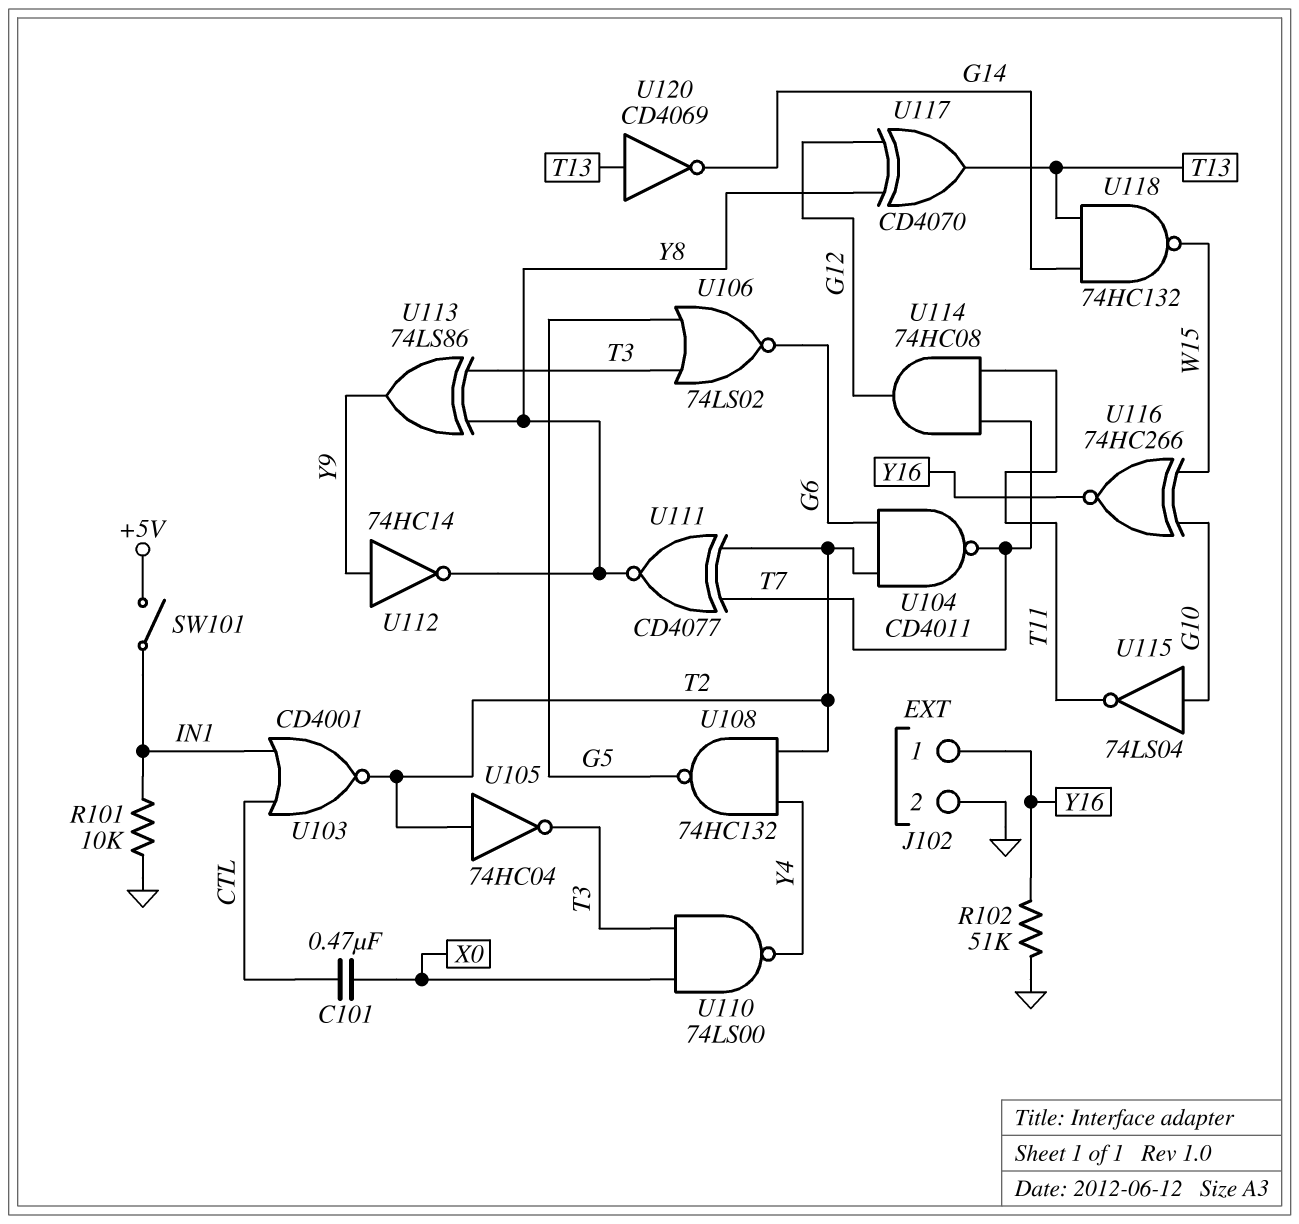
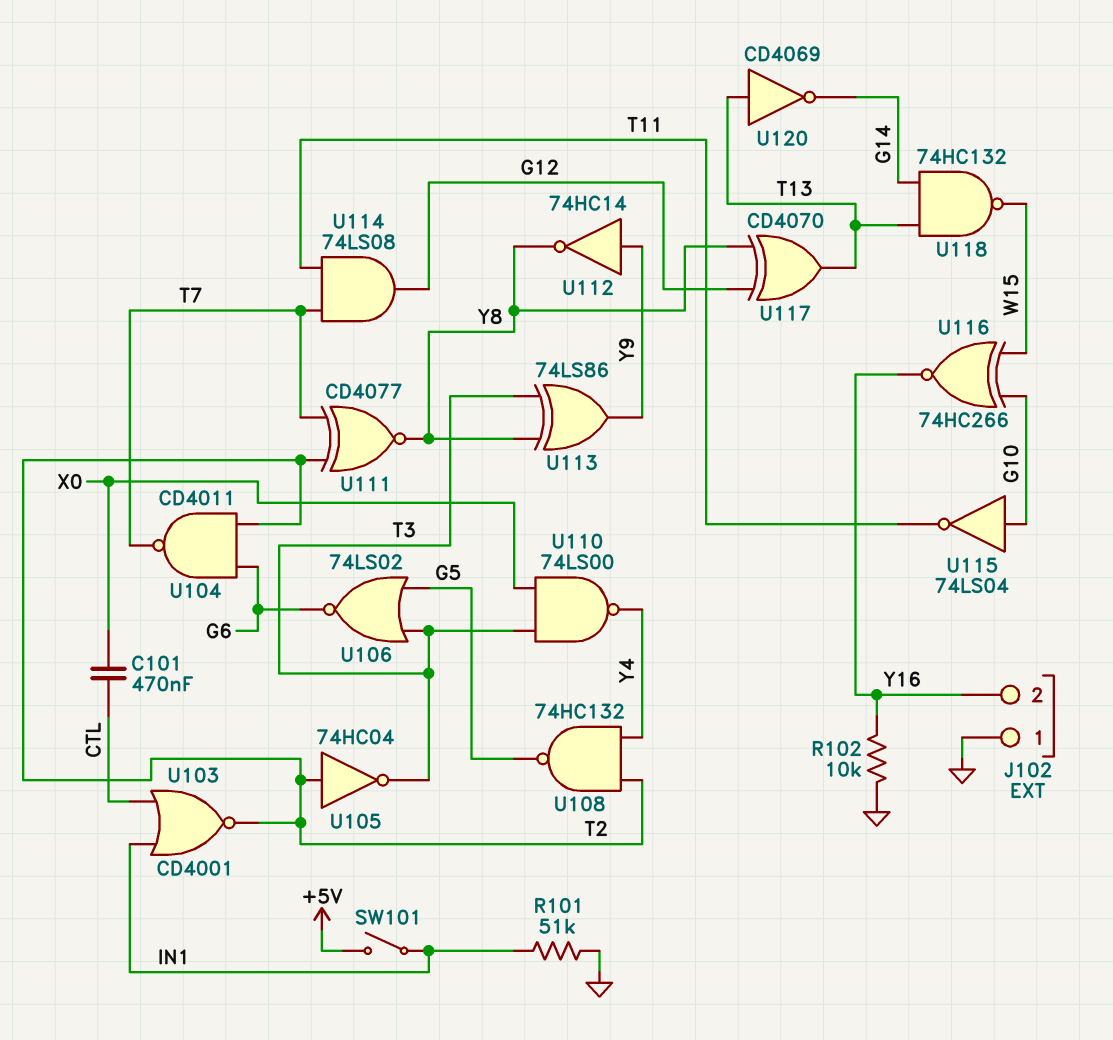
J102 pin 1: Y16 -> GND
J102 pin 2: GND -> Y16
R101: 10k (GND, IN1) -> 51k (GND, IN1)
R102: 51k (GND, Y16) -> 10k (GND, Y16)
U114: AND 74HC08 (in T7, in T11, out G12) -> AND 74LS08 (in T7, in T11, out G12)

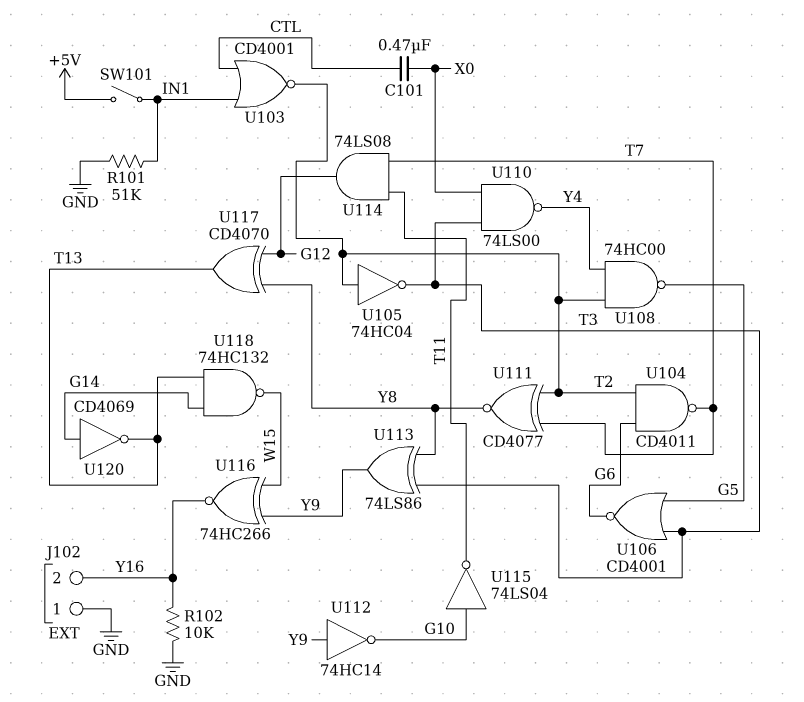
U106: NOR 74LS02 (in G5, in T3, out G6) -> NOR CD4001 (in G5, in T3, out G6)
U108: NAND 74HC132 (in T2, in Y4, out G5) -> NAND 74HC00 (in T2, in Y4, out G5)
U112: NOT 74HC14 (in Y9, out Y8) -> NOT 74HC14 (in Y9, out G10)
U116: XNOR 74HC266 (in G10, in W15, out Y16) -> XNOR 74HC266 (in W15, in Y9, out Y16)
U120: NOT CD4069 (in T13, out G14) -> NOT CD4069 (in G14, out T13)

